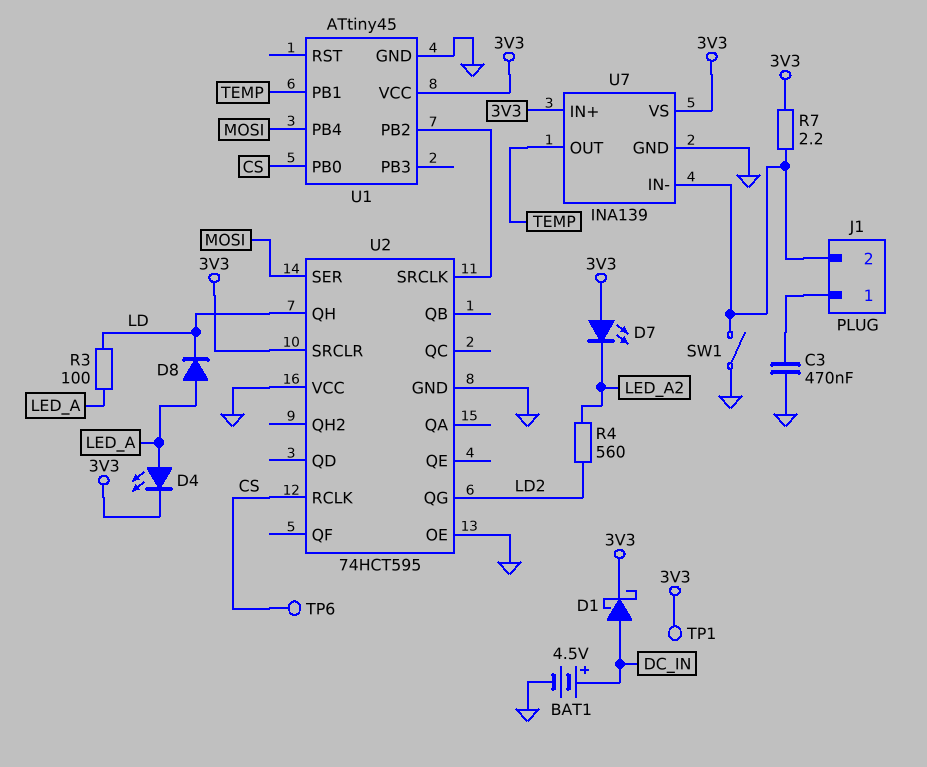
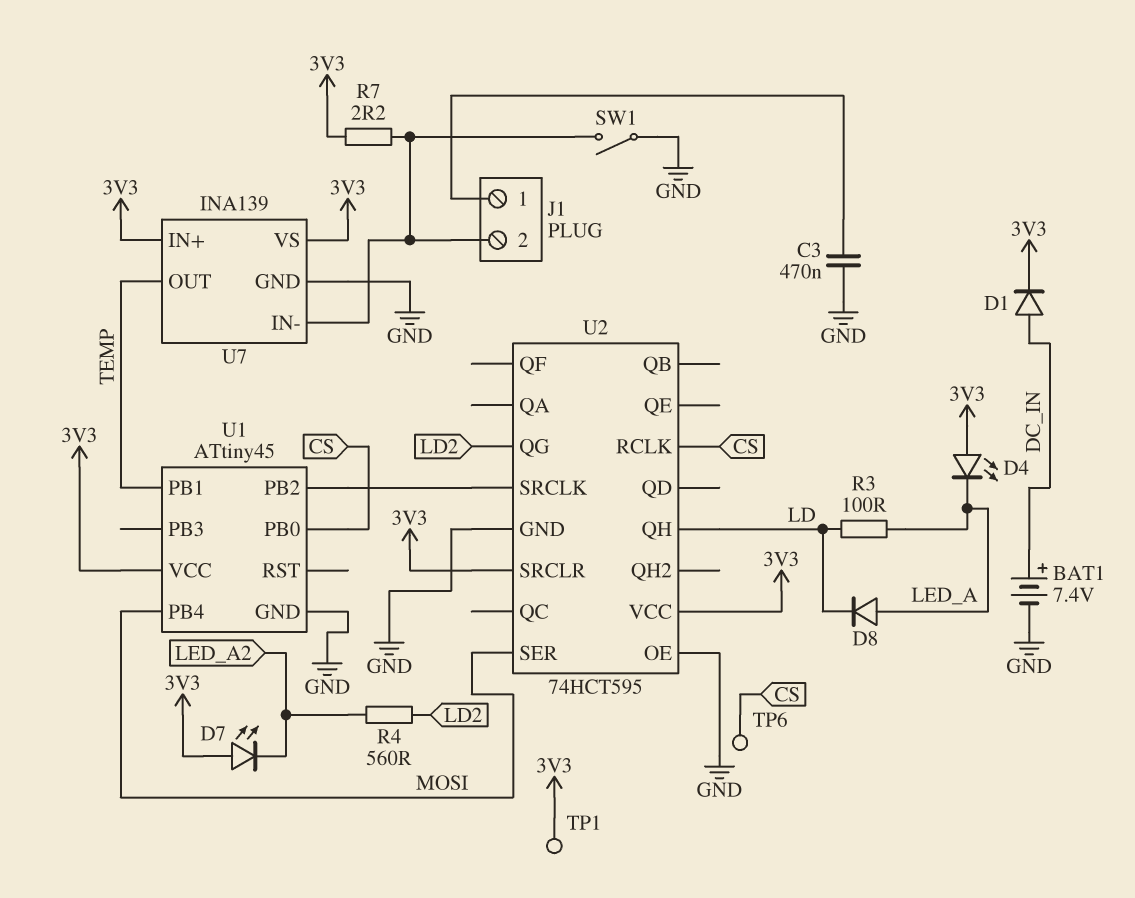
BAT1: 4.5V (plus DC_IN, minus GND) -> 7.4V (plus DC_IN, minus GND)
D1: schottky (A DC_IN, K 3V3) -> diode (A DC_IN, K 3V3)
D4: LED (A LED_A, K 3V3) -> LED (A 3V3, K LED_A)
U2 pin VCC: GND -> 3V3

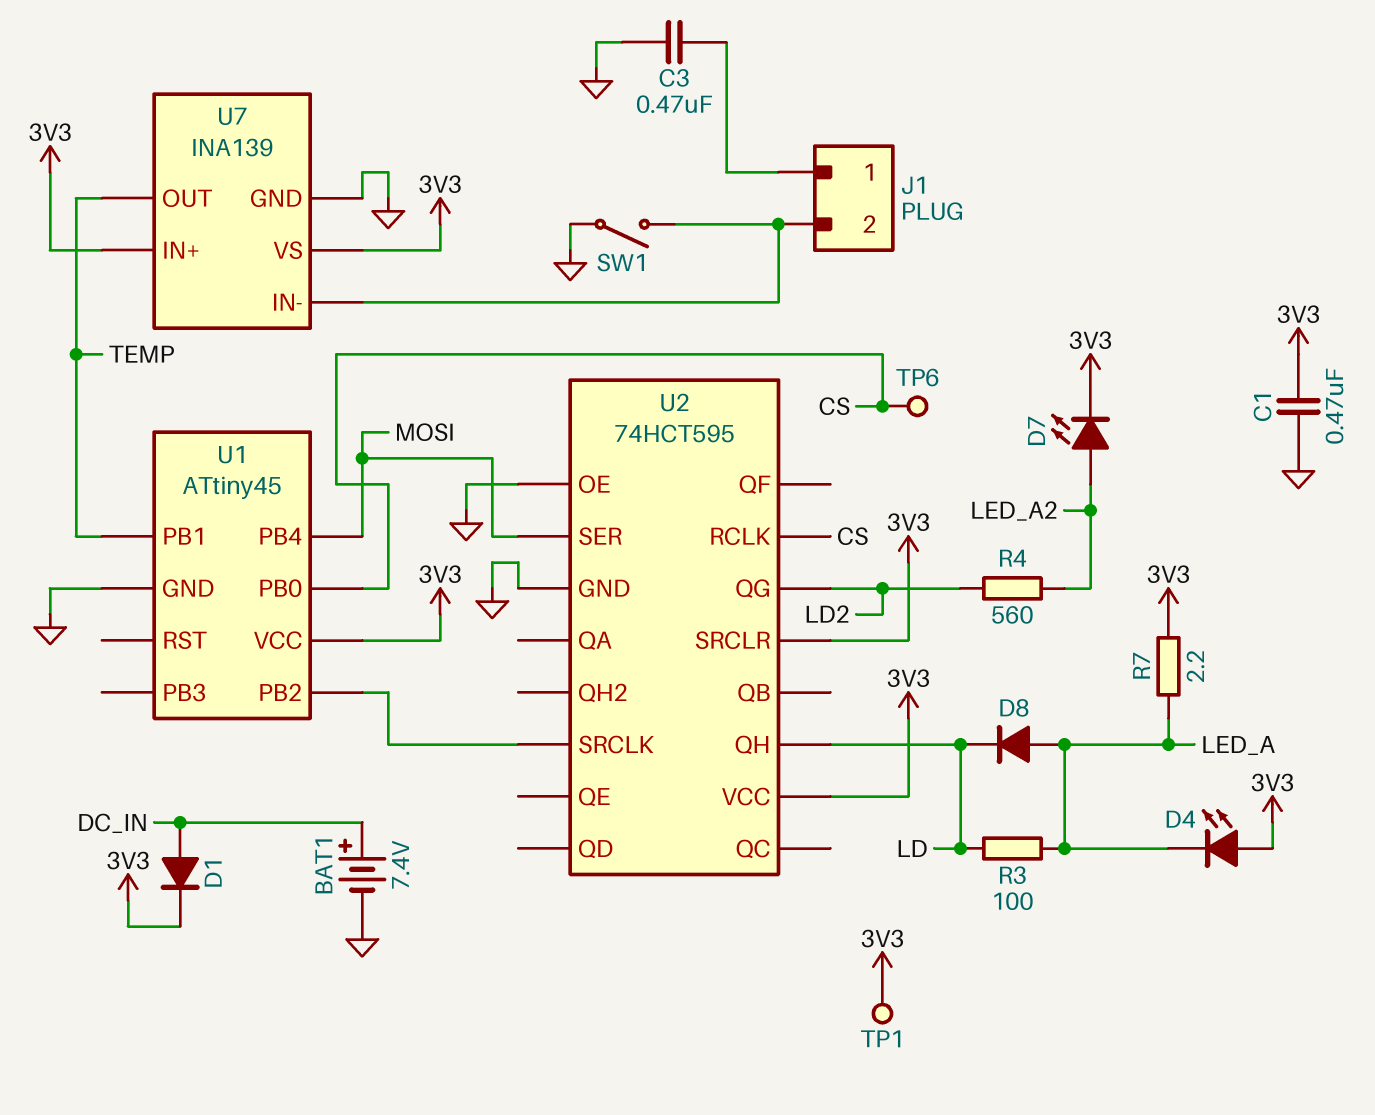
C1: none -> 470nF (3V3, GND)
D7: LED (A 3V3, K LED_A2) -> LED (A LED_A2, K 3V3)
R7: 2.2 (3V3, J1/2) -> 2.2 (3V3, LED_A)

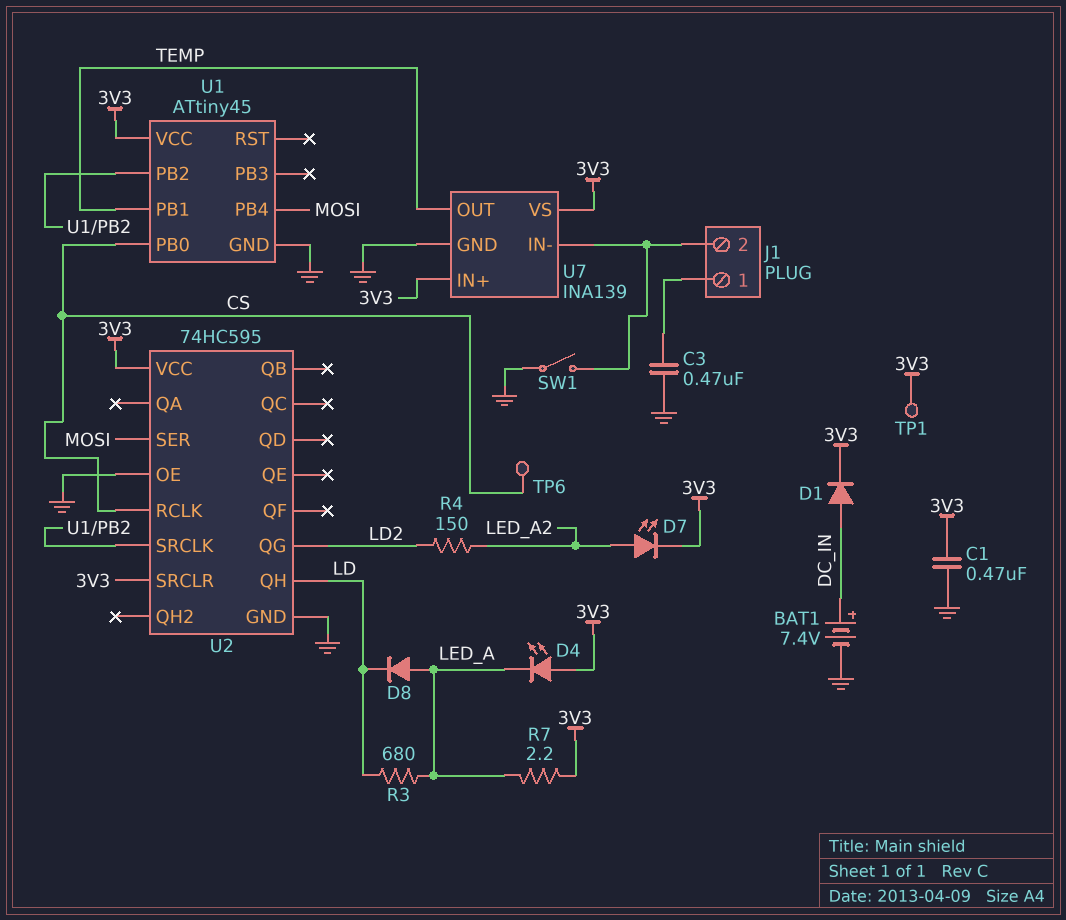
R3: 100 (LD, LED_A) -> 680 (LD, LED_A)
R4: 560 (LD2, LED_A2) -> 150 (LD2, LED_A2)
U2: 74HCT595 -> 74HC595

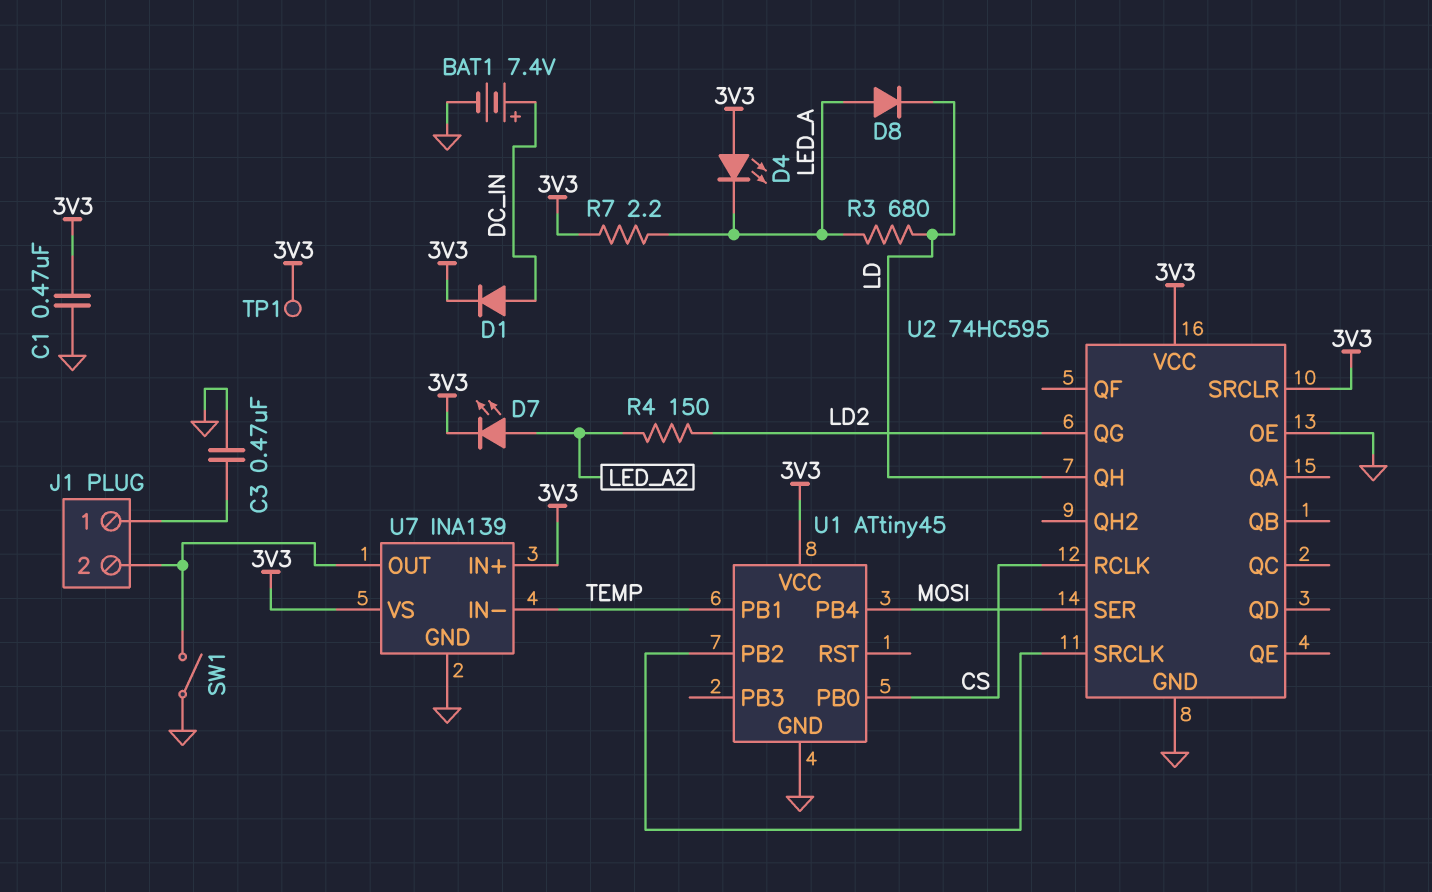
TP6: test point (CS) -> none
U7 pin IN-: J1/2 -> TEMP
U7 pin OUT: TEMP -> J1/2

